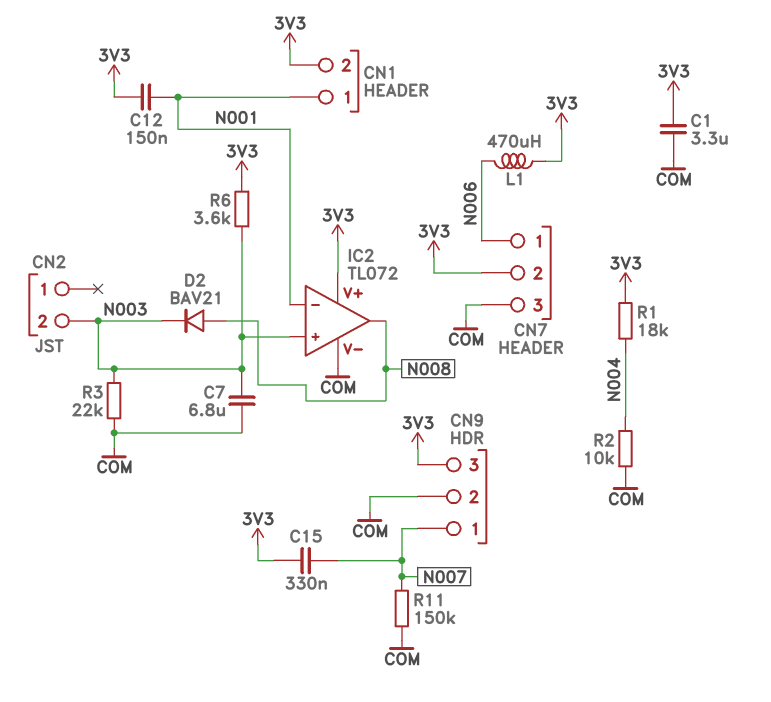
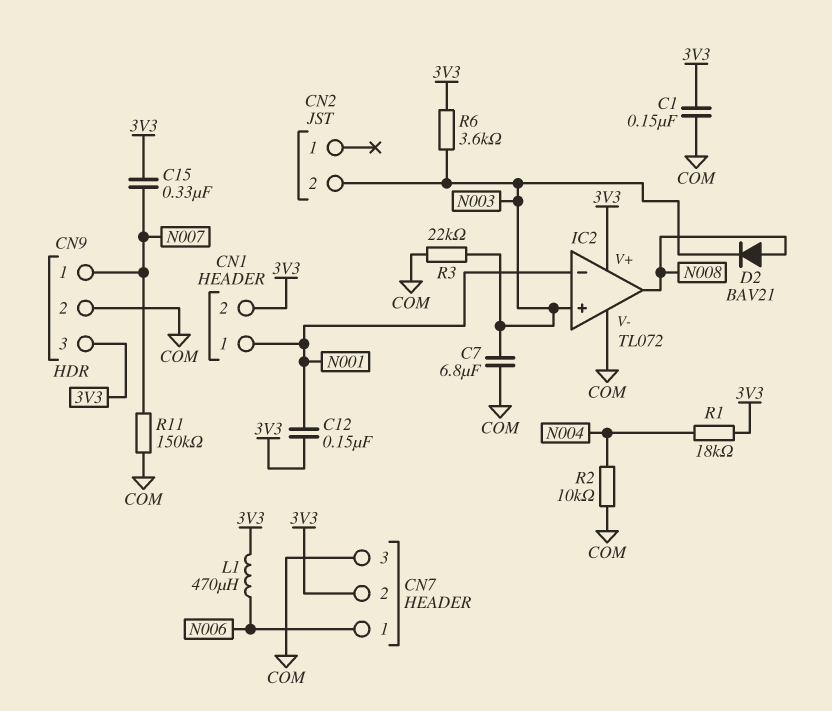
C1: 3.3uF (3V3, COM) -> 150nF (3V3, COM)

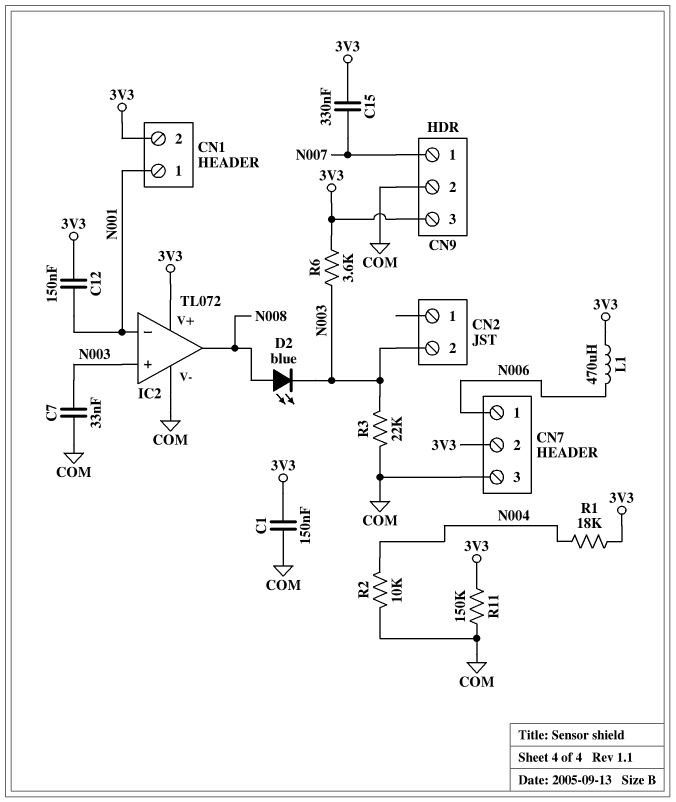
C7: 6.8uF (COM, N003) -> 33nF (COM, N003)
D2: diode BAV21 (A N008, K N003) -> LED blue (A N008, K N003)
R11: 150k (COM, N007) -> 150k (3V3, COM)

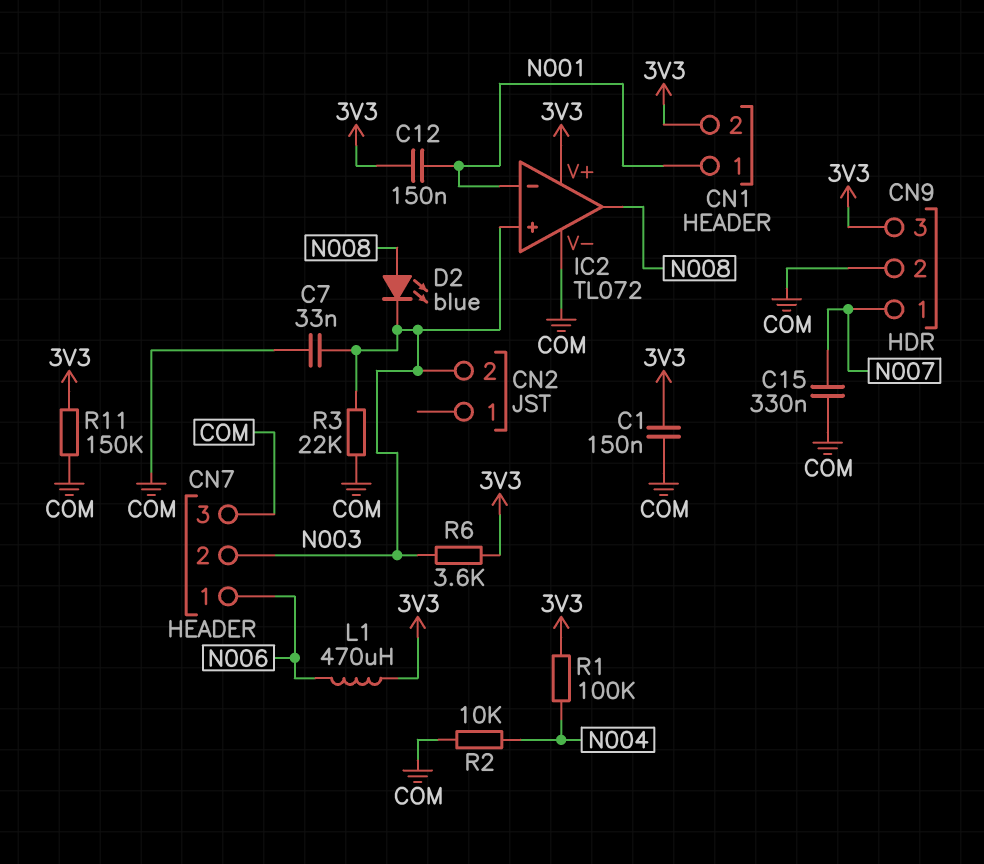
C15: 330nF (3V3, N007) -> 330nF (COM, N007)
CN7 pin 2: 3V3 -> N003
R1: 18k (3V3, N004) -> 100k (3V3, N004)

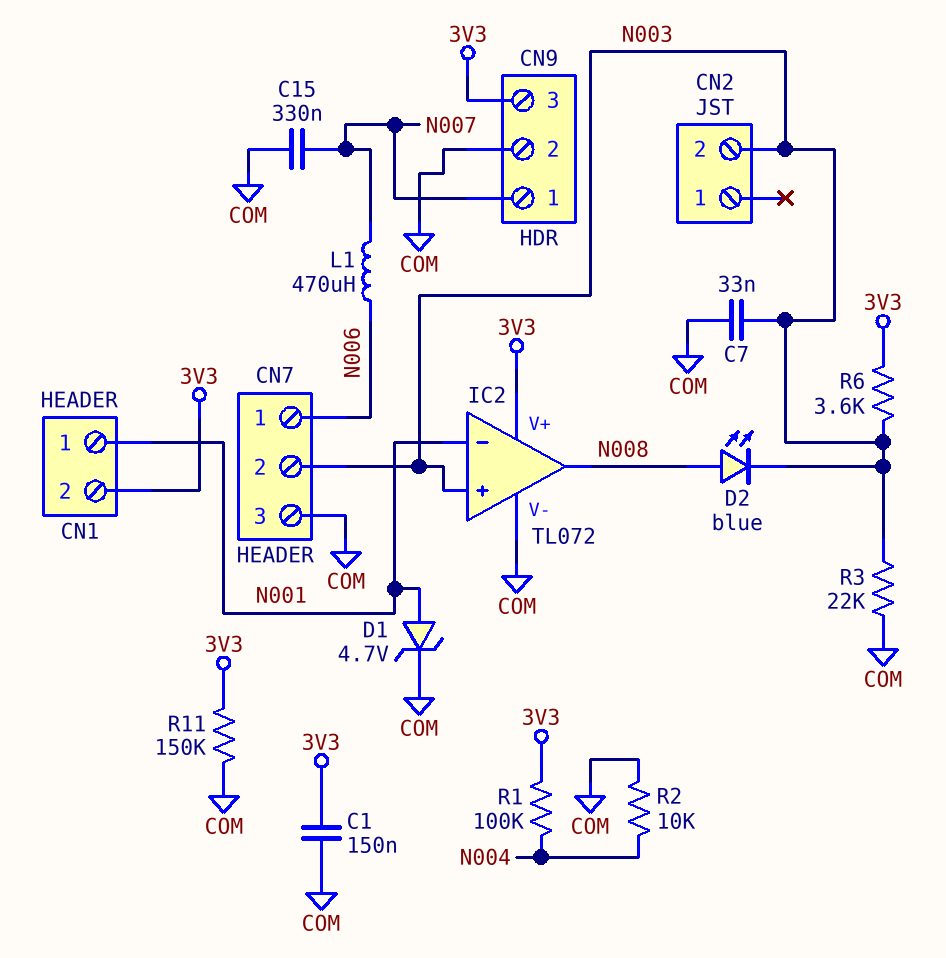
C12: 150nF (3V3, N001) -> none
D1: none -> zener 4.7V (A N001, K COM)
L1: 470uH (3V3, N006) -> 470uH (N006, N007)

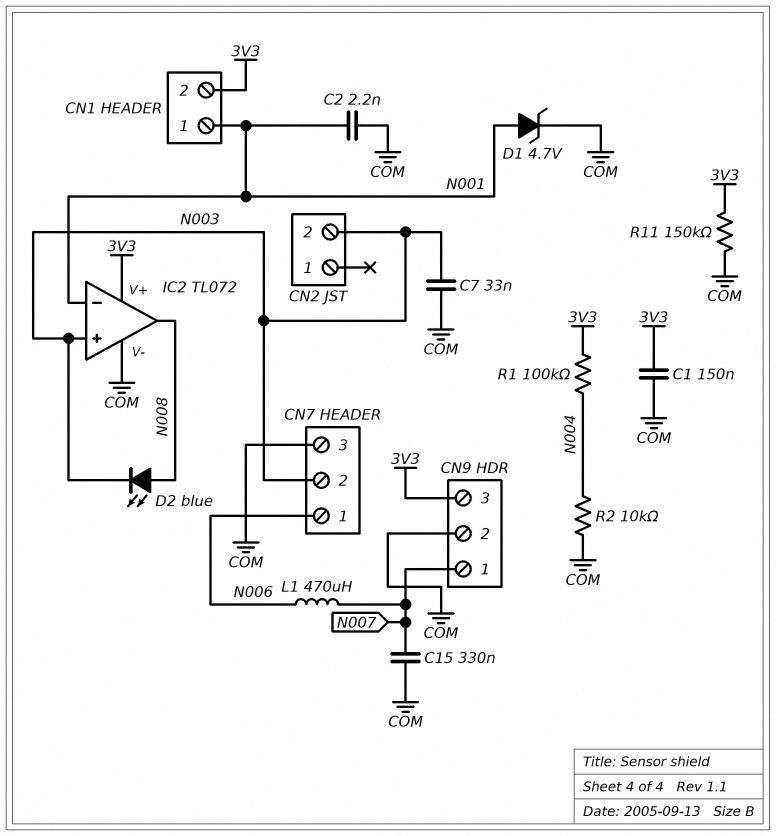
C2: none -> 2.2nF (COM, N001)
R3: 22k (COM, N003) -> none
R6: 3.6k (3V3, N003) -> none

